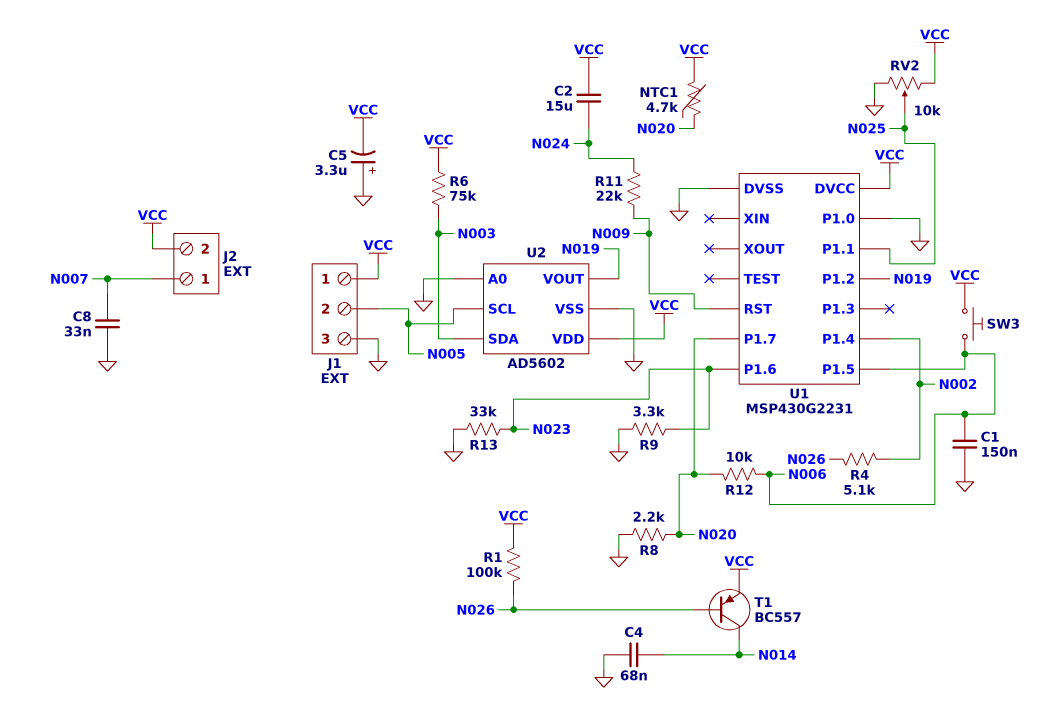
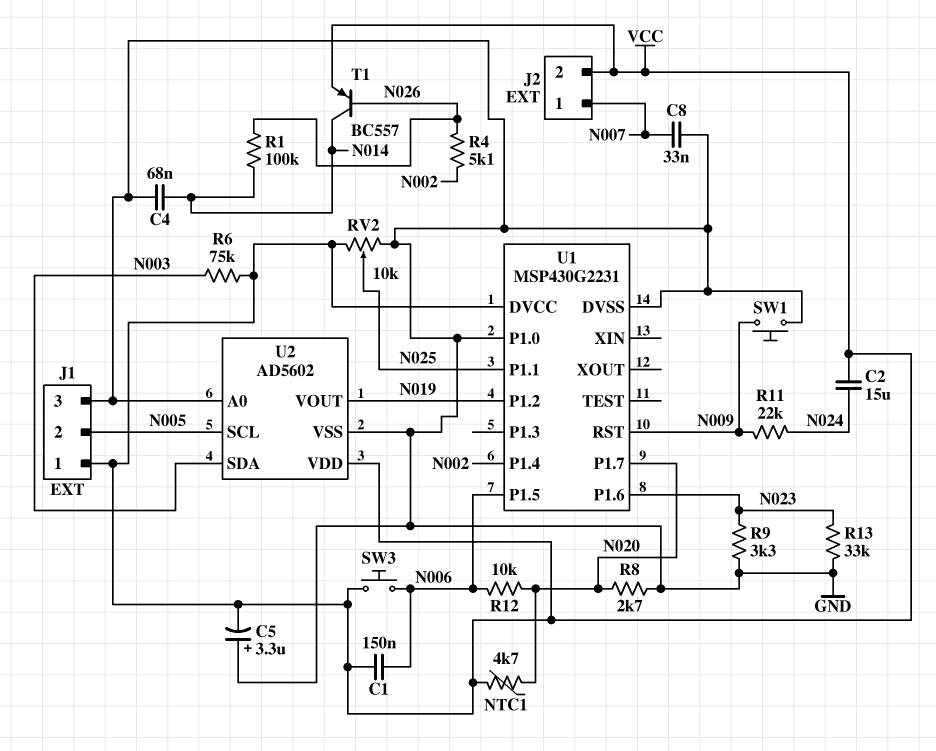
C1: 150nF (GND, N006) -> 150nF (N006, VCC)
R1: 100k (N026, VCC) -> 100k (N014, N026)
R8: 2.2k (GND, N020) -> 2.7k (GND, N020)
SW1: none -> button (GND, N009)

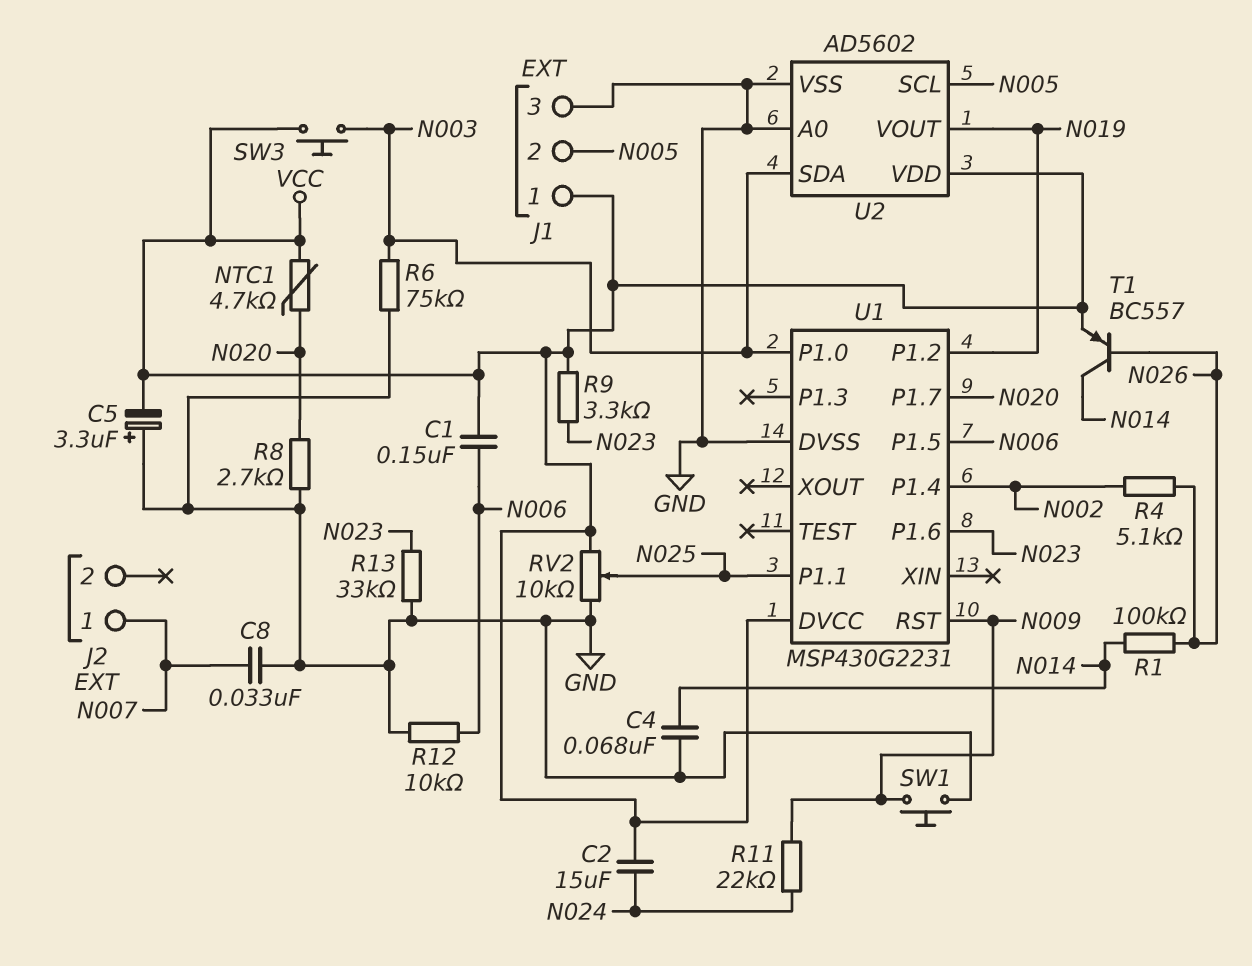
J2 pin 2: VCC -> none
R6: 75k (N003, VCC) -> 75k (GND, N003)
R9: 3.3k (GND, N023) -> 3.3k (N023, VCC)
R12: 10k (N006, N020) -> 10k (GND, N006)
SW3: button (N006, VCC) -> button (N003, VCC)
U1 pin P1.0: GND -> N003

